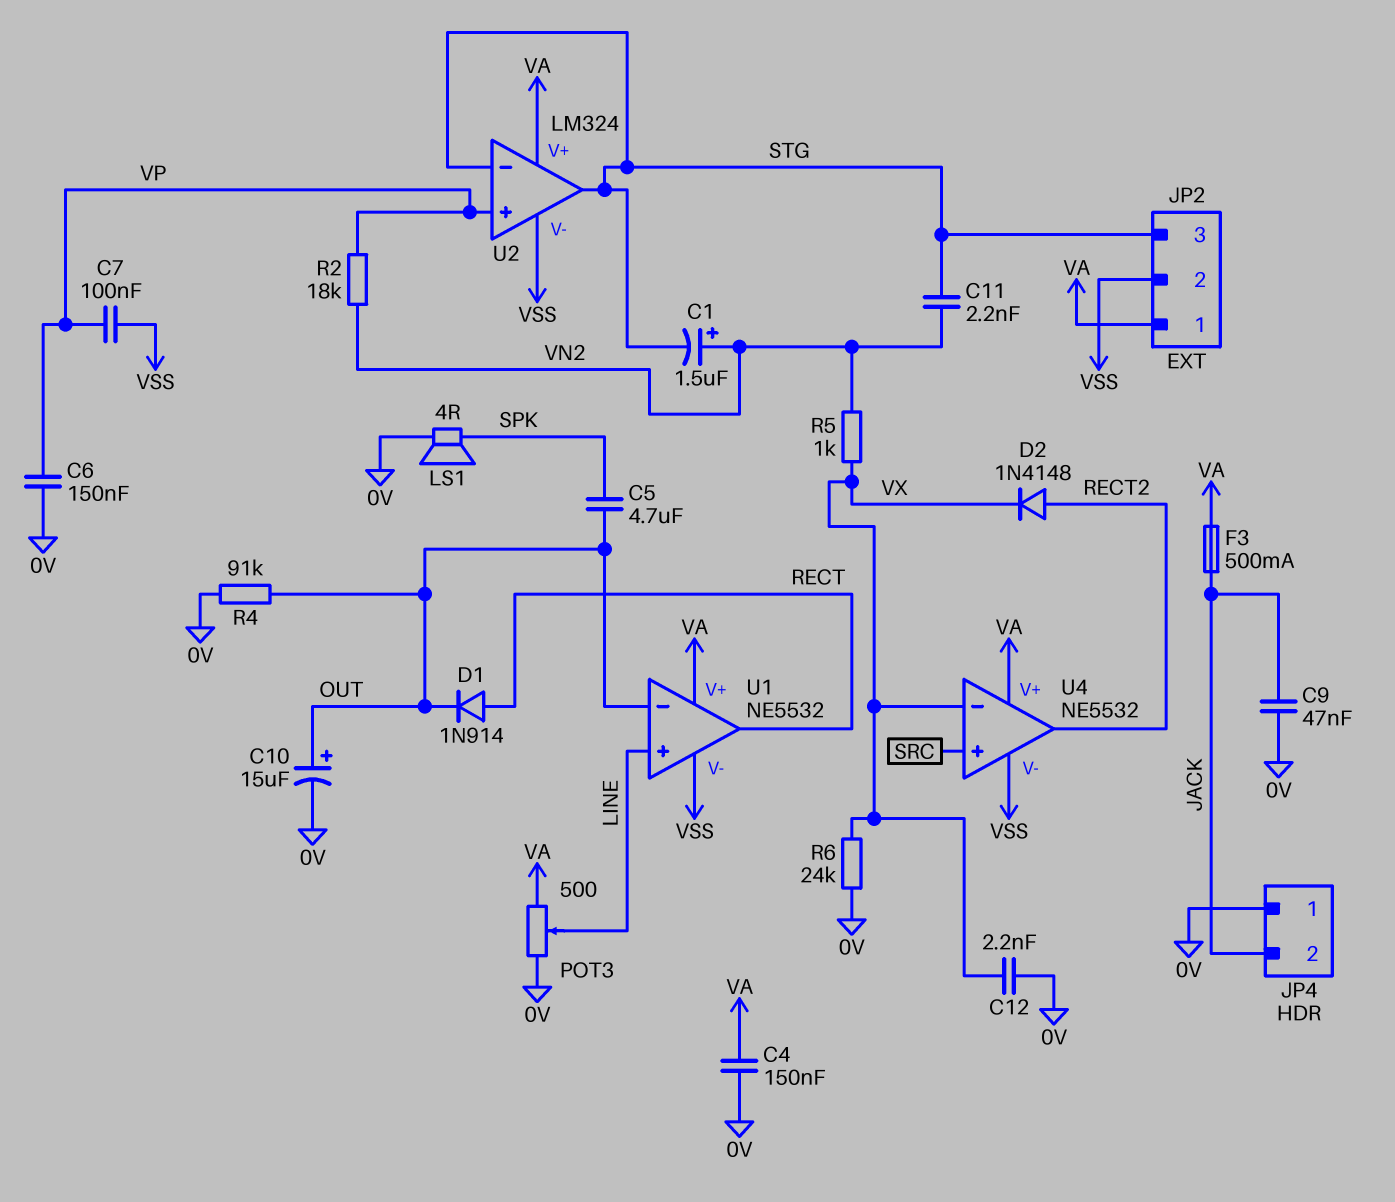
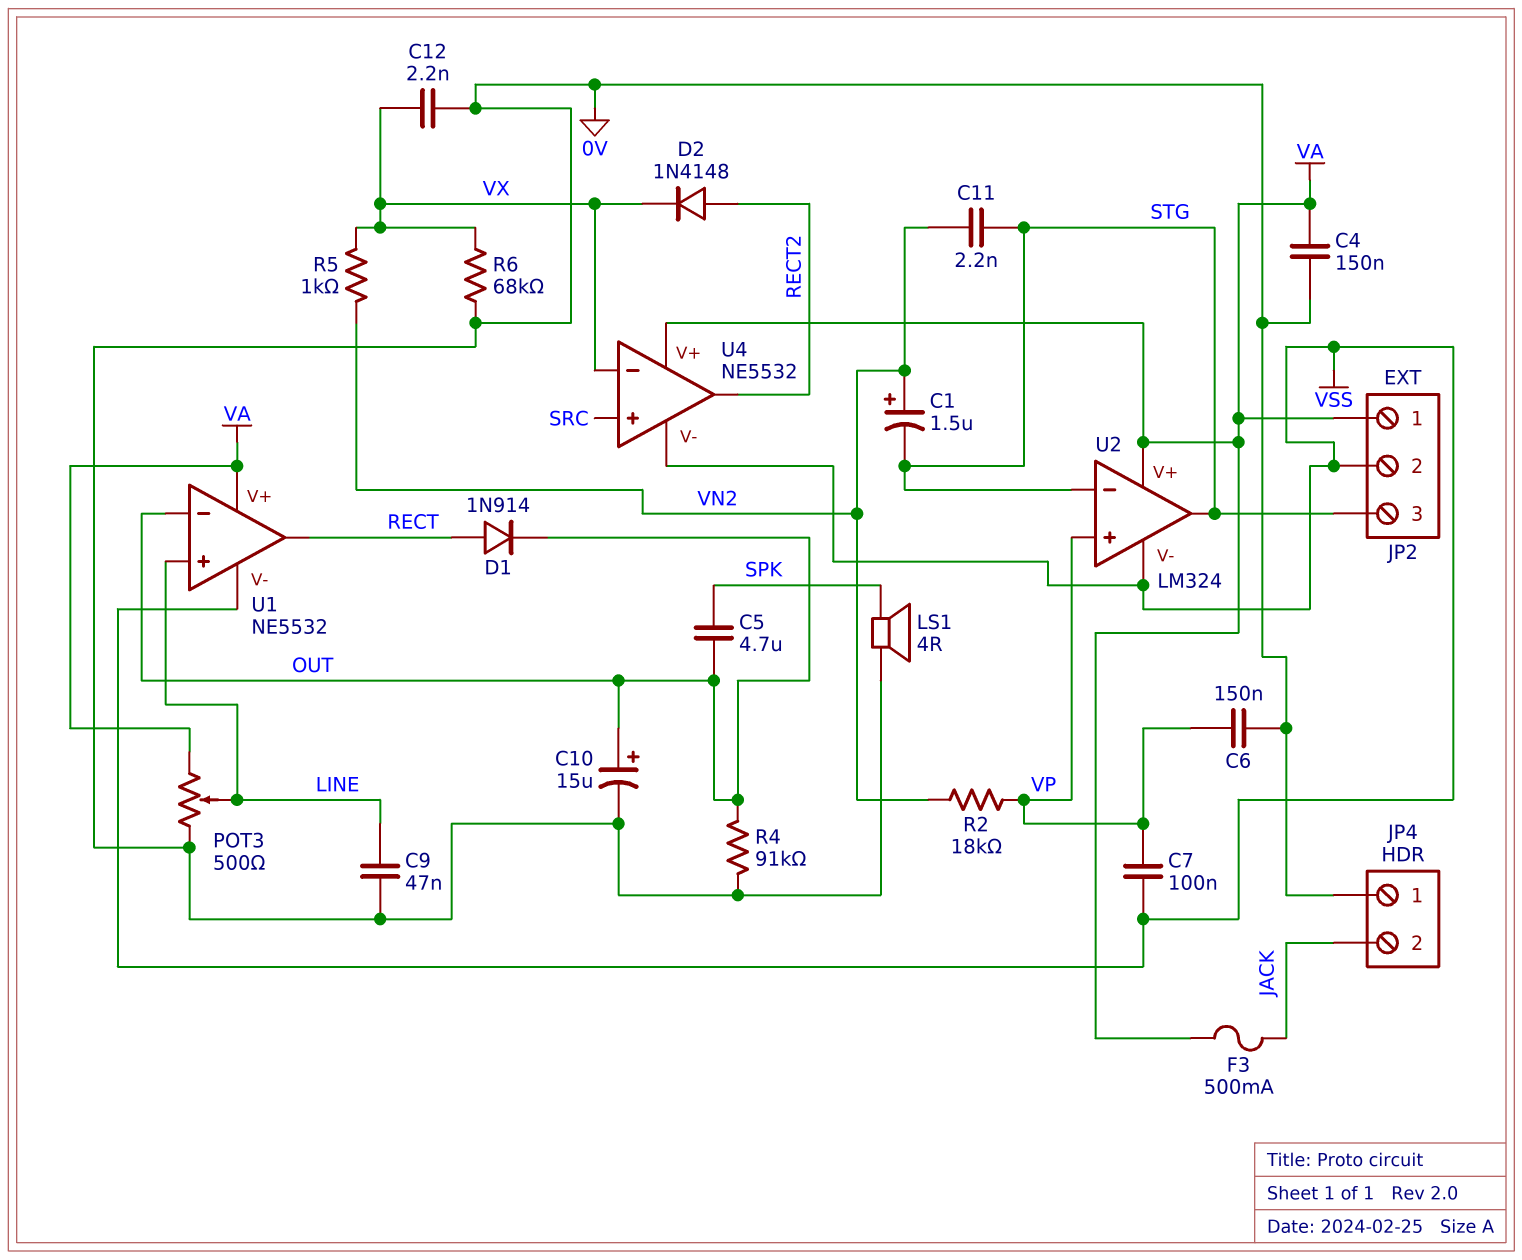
C9: 47nF (0V, JACK) -> 47nF (0V, LINE)
R6: 24k (0V, VX) -> 68k (0V, VX)

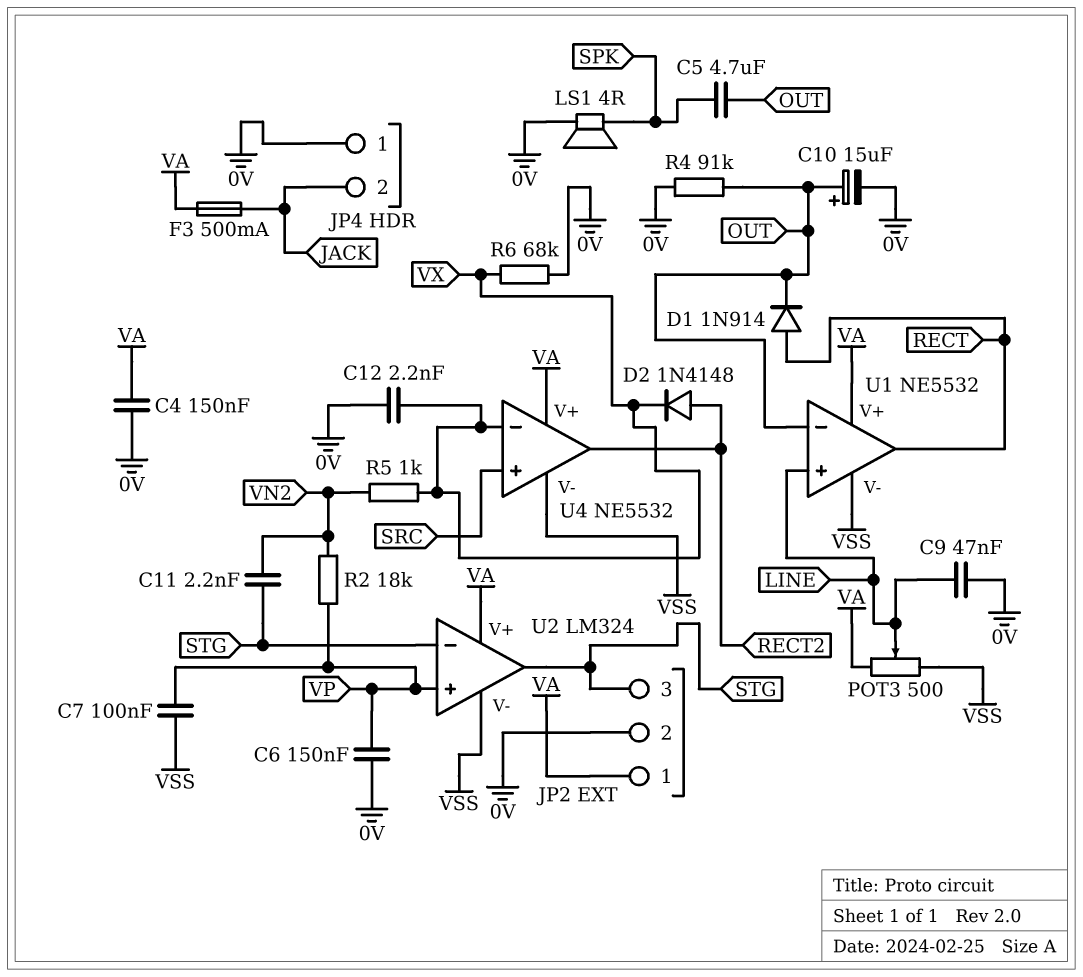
C1: 1.5uF (plus VN2, minus STG) -> none
JP2 pin 2: VSS -> 0V
POT3: 500 (0V, VA, wiper LINE) -> 500 (VA, VSS, wiper LINE)

